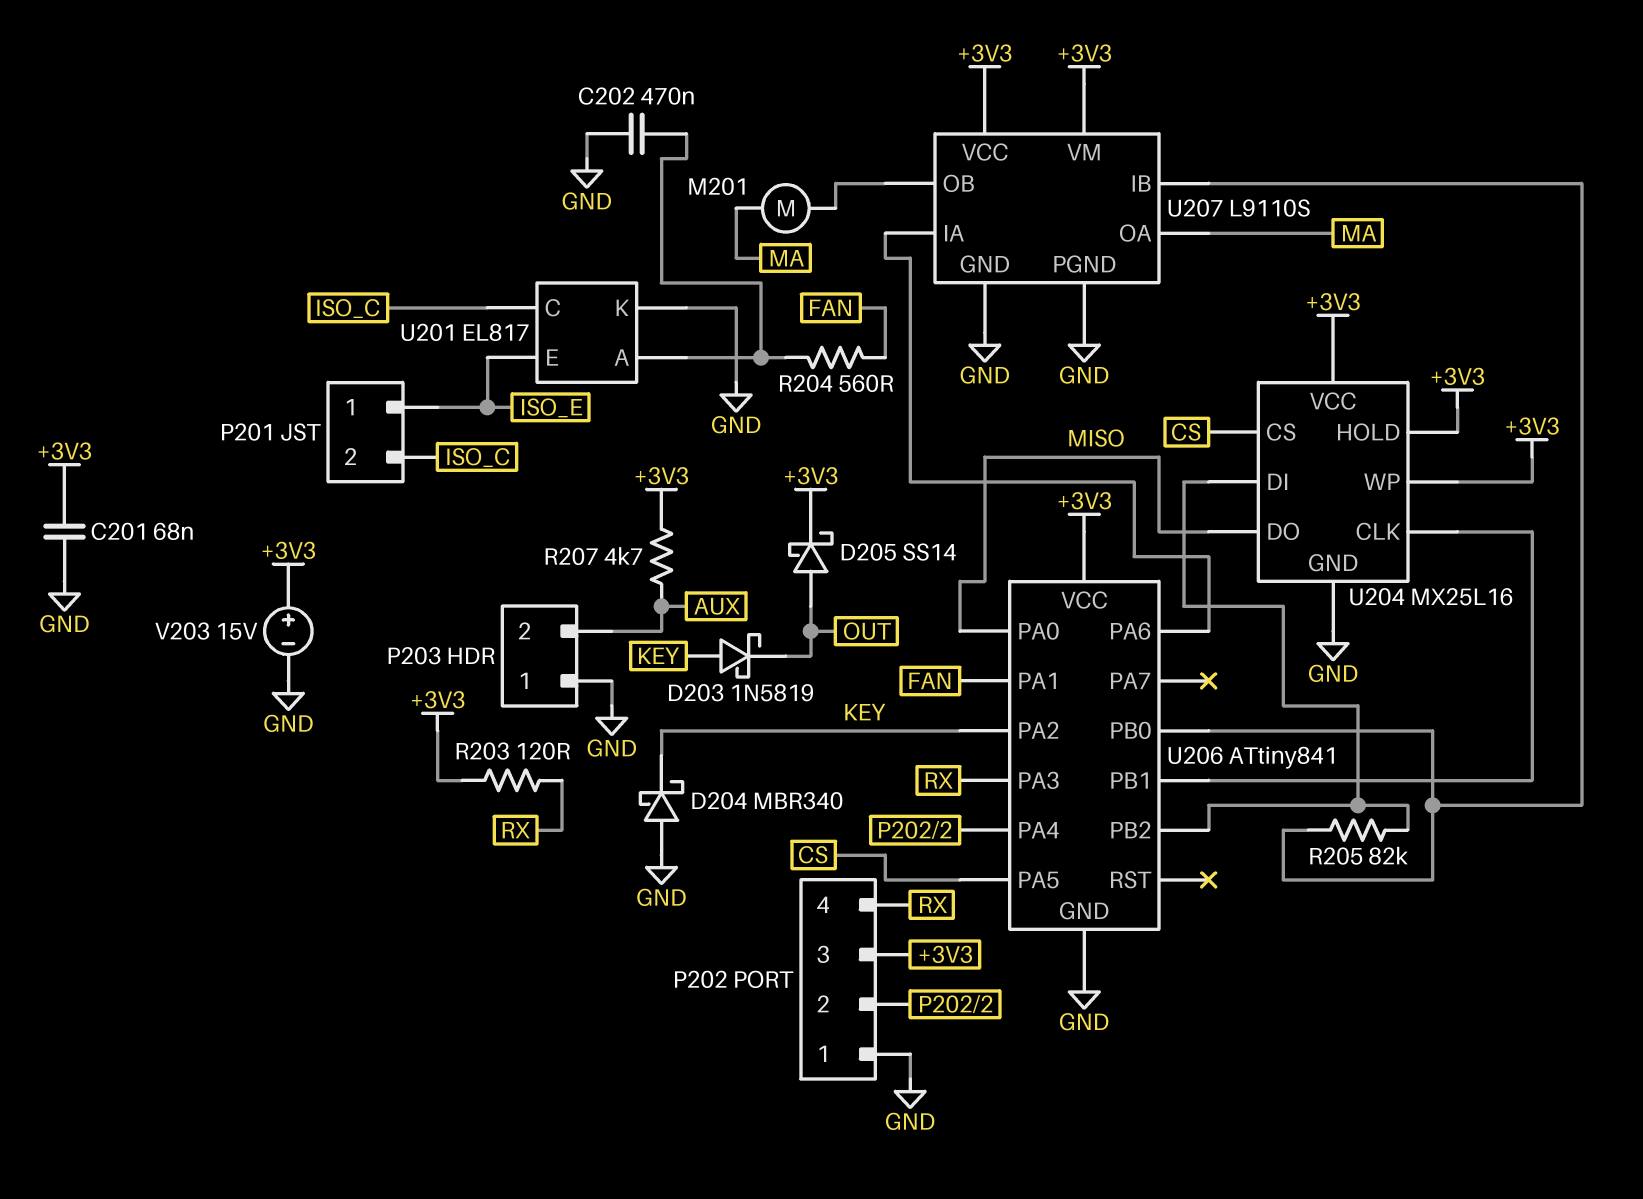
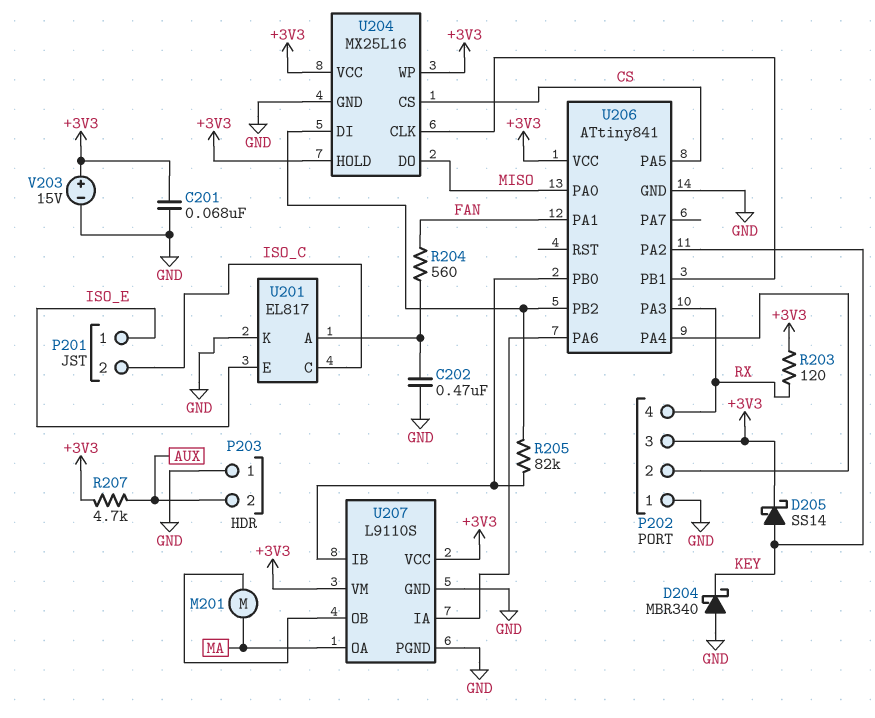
D203: schottky 1N5819 (A KEY, K OUT) -> none
D205: schottky SS14 (A OUT, K +3V3) -> schottky SS14 (A KEY, K +3V3)

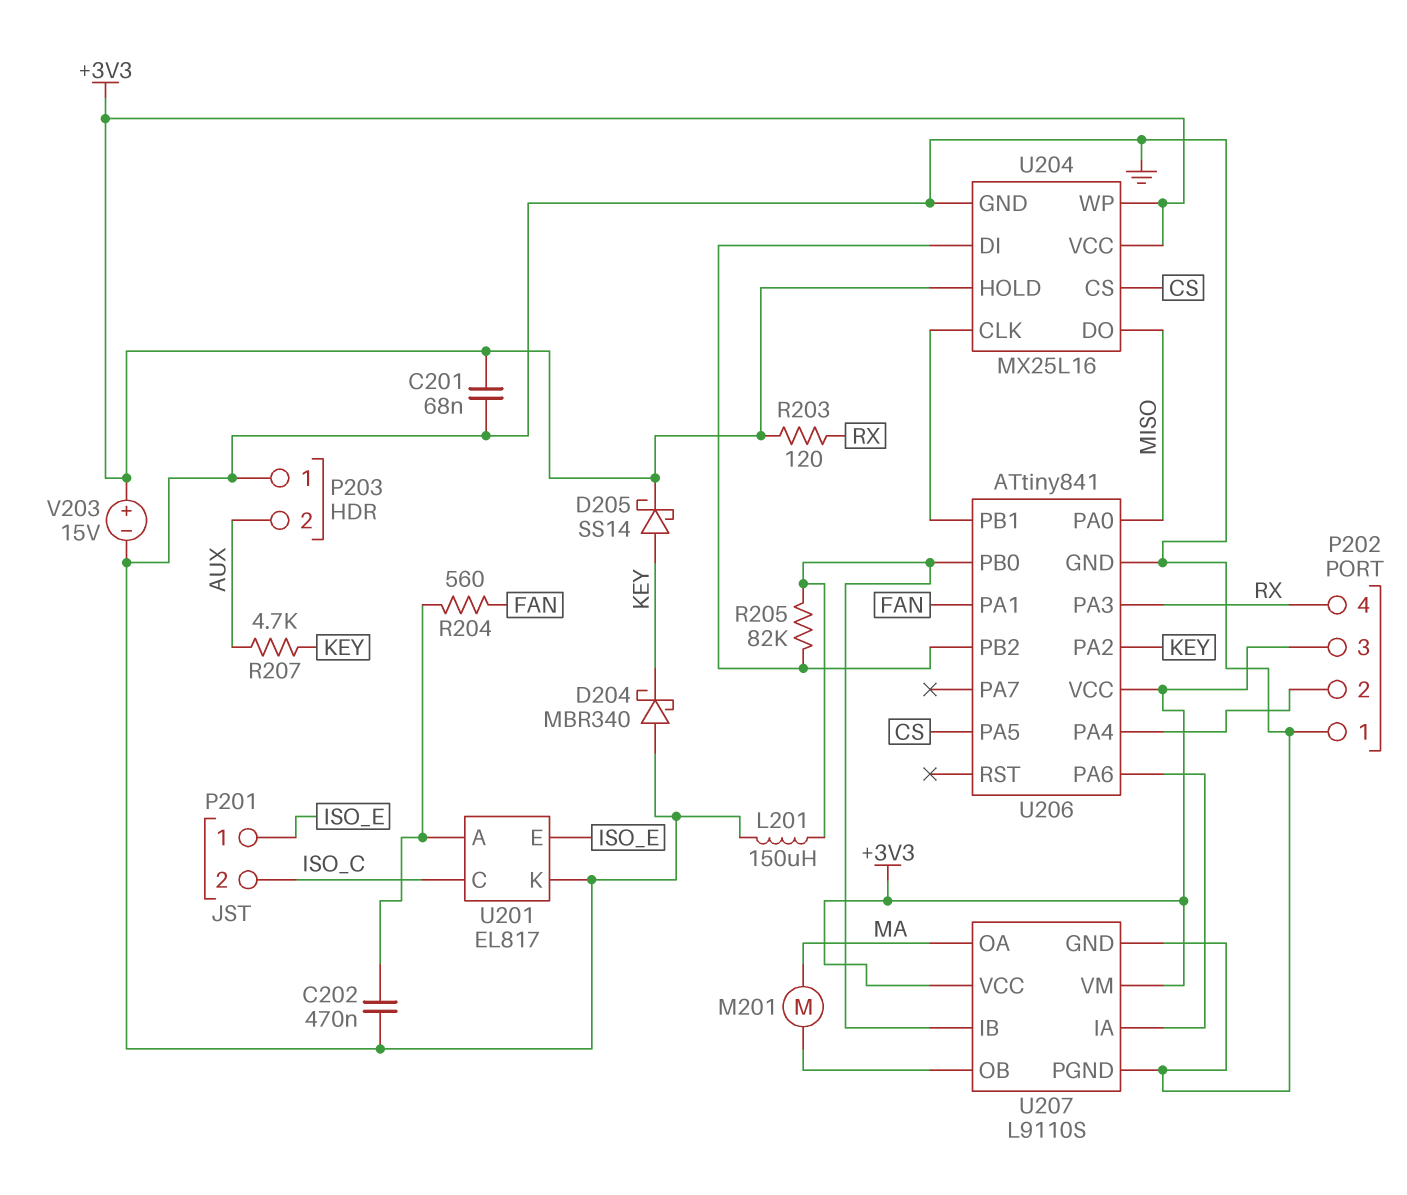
L201: none -> 150uH (GND, U206/PB0)
R207: 4.7k (+3V3, AUX) -> 4.7k (AUX, KEY)

